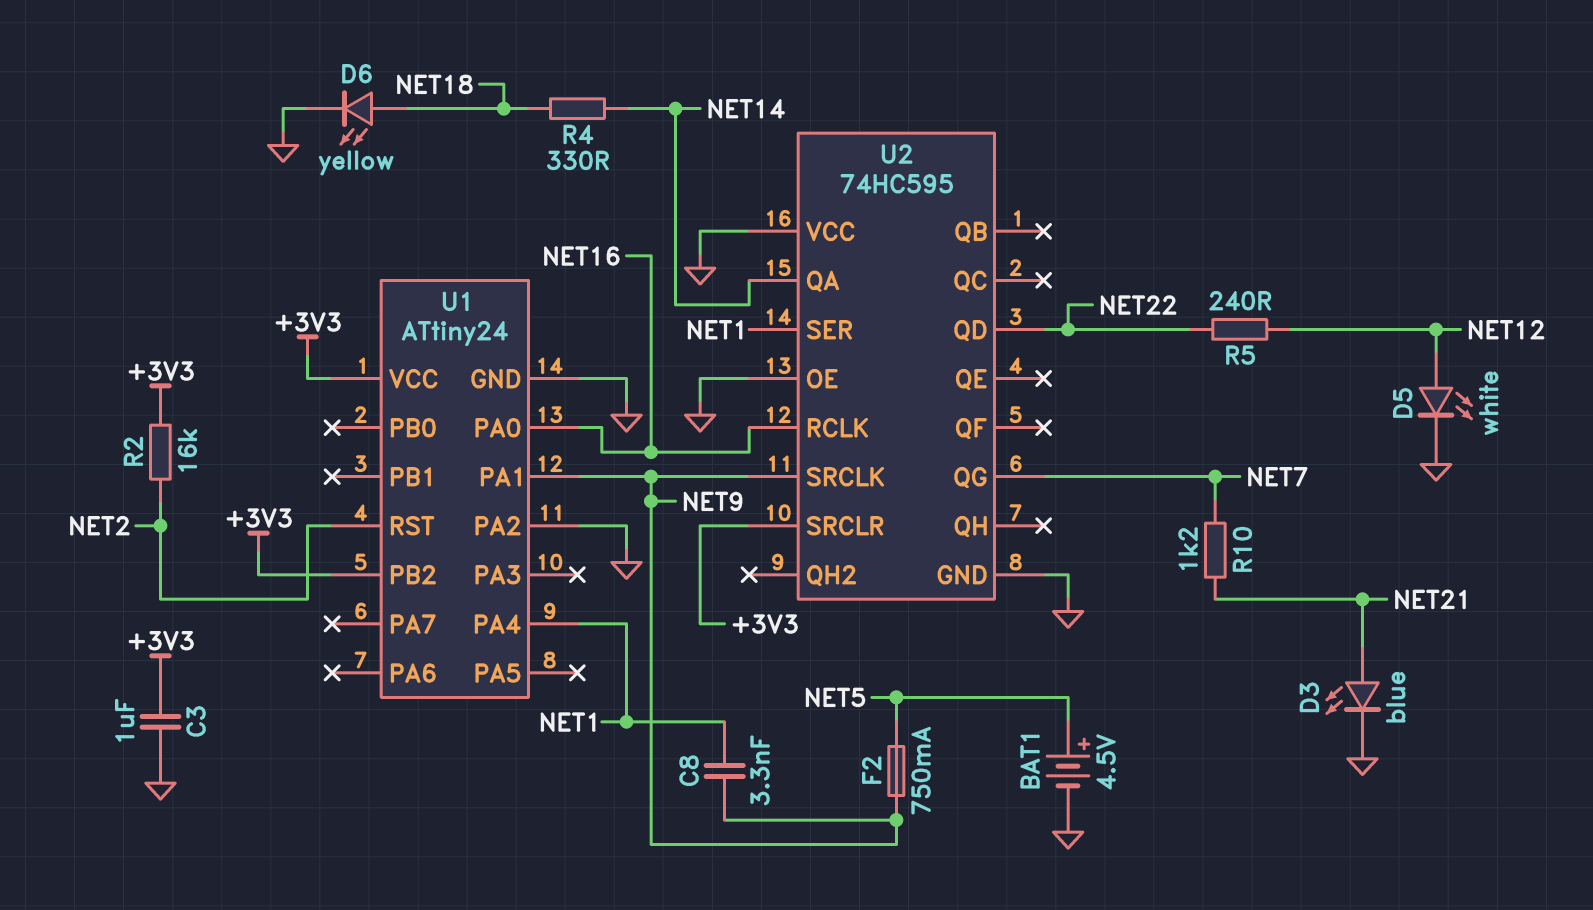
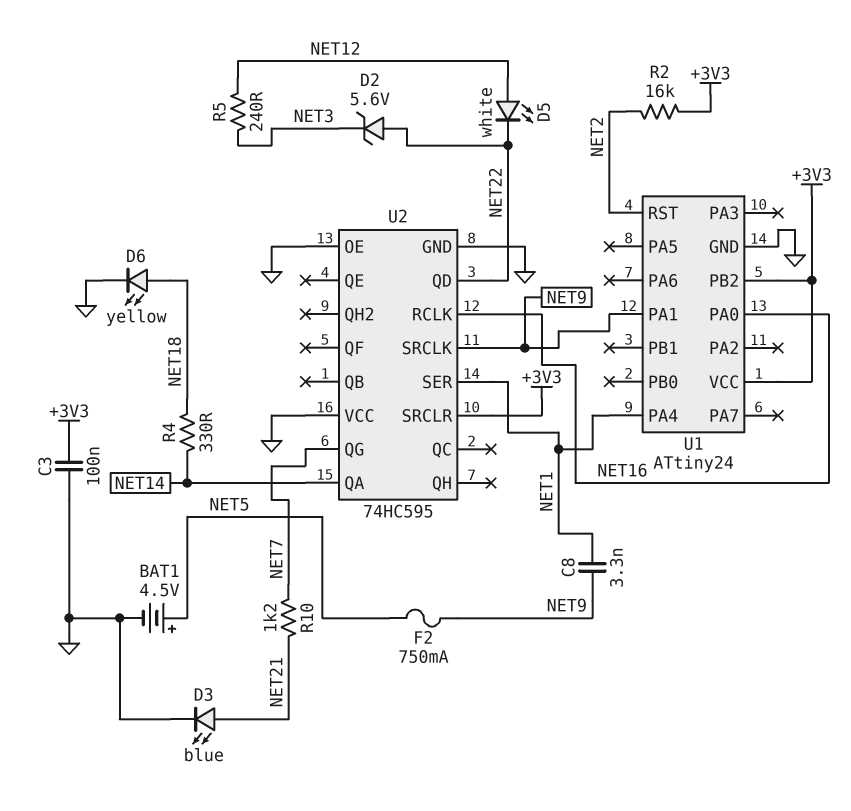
C3: 1uF (+3V3, GND) -> 100nF (+3V3, GND)
D2: none -> zener 5.6V (A NET22, K NET3)
D5: LED white (A NET12, K GND) -> LED white (A NET12, K NET22)
R5: 240 (NET12, NET22) -> 240 (NET3, NET12)
U1 pin PA2: GND -> none

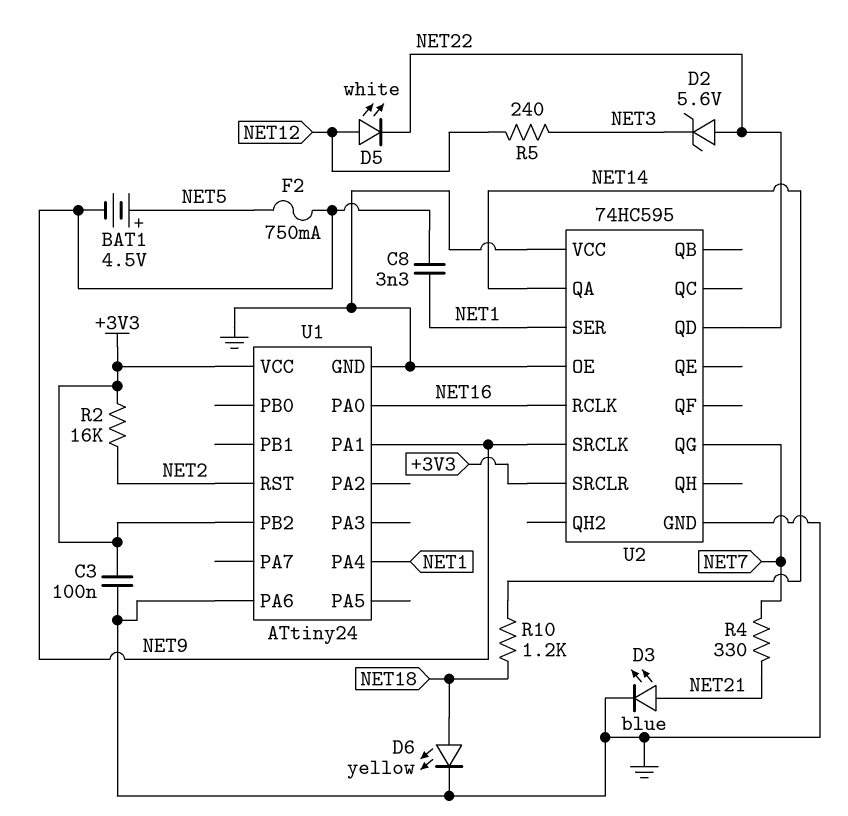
BAT1: 4.5V (plus NET5, minus GND) -> 4.5V (plus NET5, minus NET9)
R4: 330 (NET14, NET18) -> 330 (NET7, NET21)
R10: 1.2k (NET7, NET21) -> 1.2k (NET14, NET18)
U1 pin PA6: none -> GND

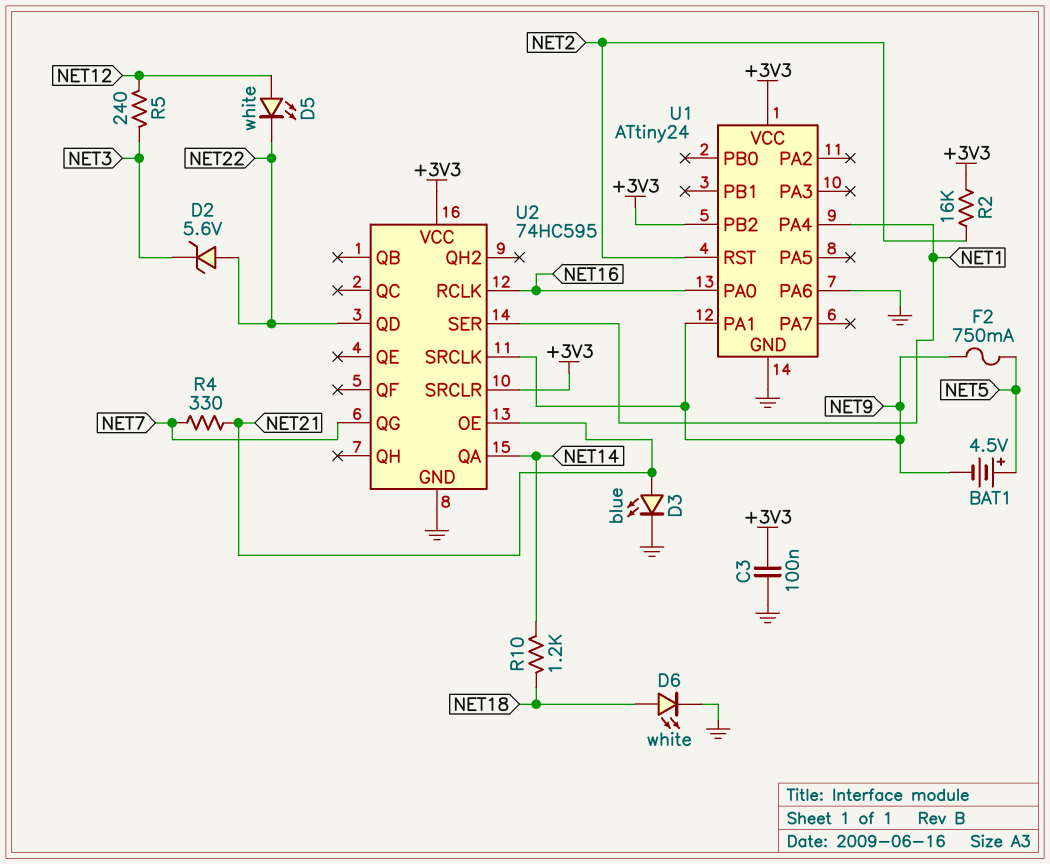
C8: 3.3nF (NET1, NET9) -> none
D6: LED yellow (A NET18, K GND) -> LED white (A NET18, K GND)
U2 pin OE: GND -> NET21
U2 pin VCC: GND -> +3V3

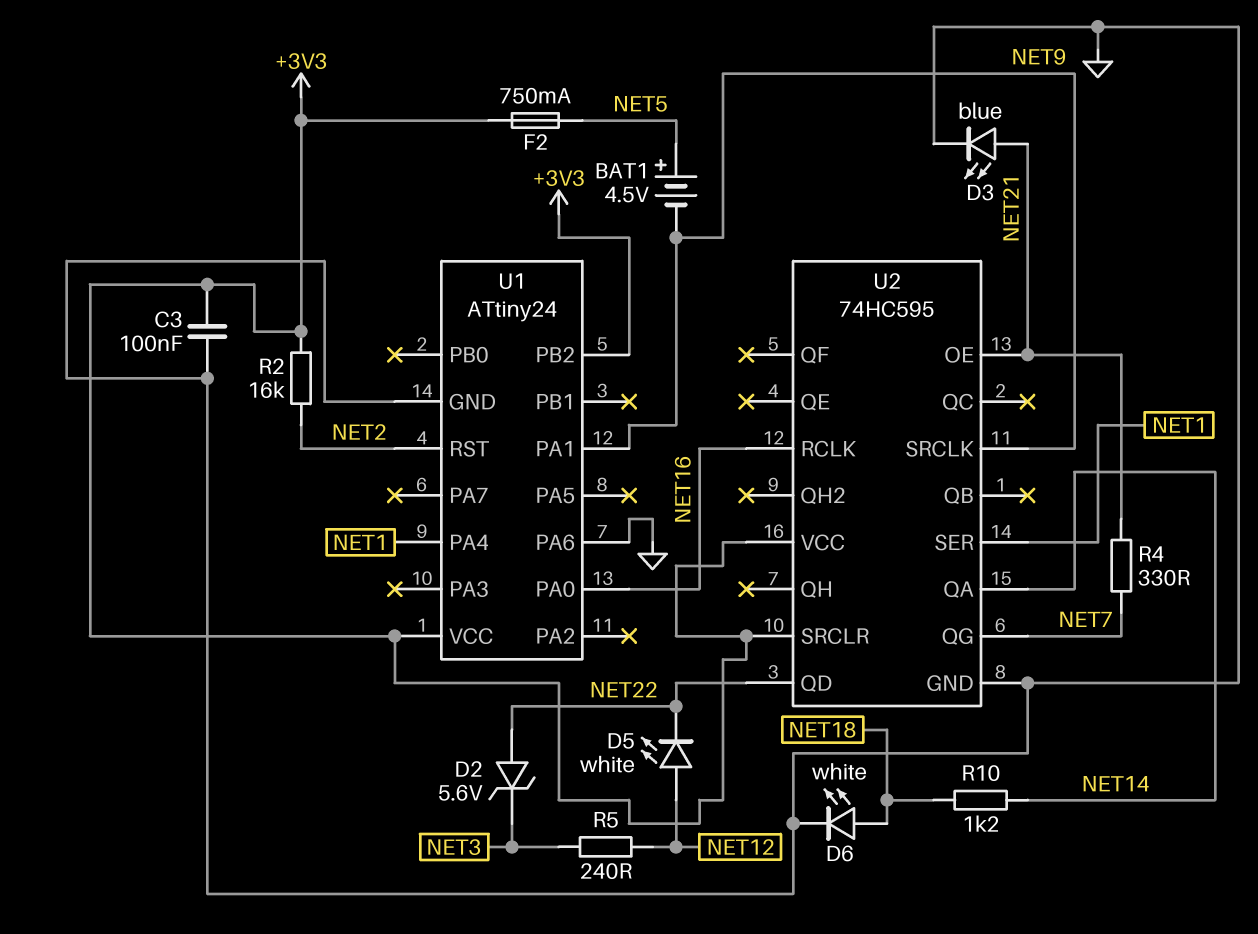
F2: 750mA (NET5, NET9) -> 750mA (+3V3, NET5)

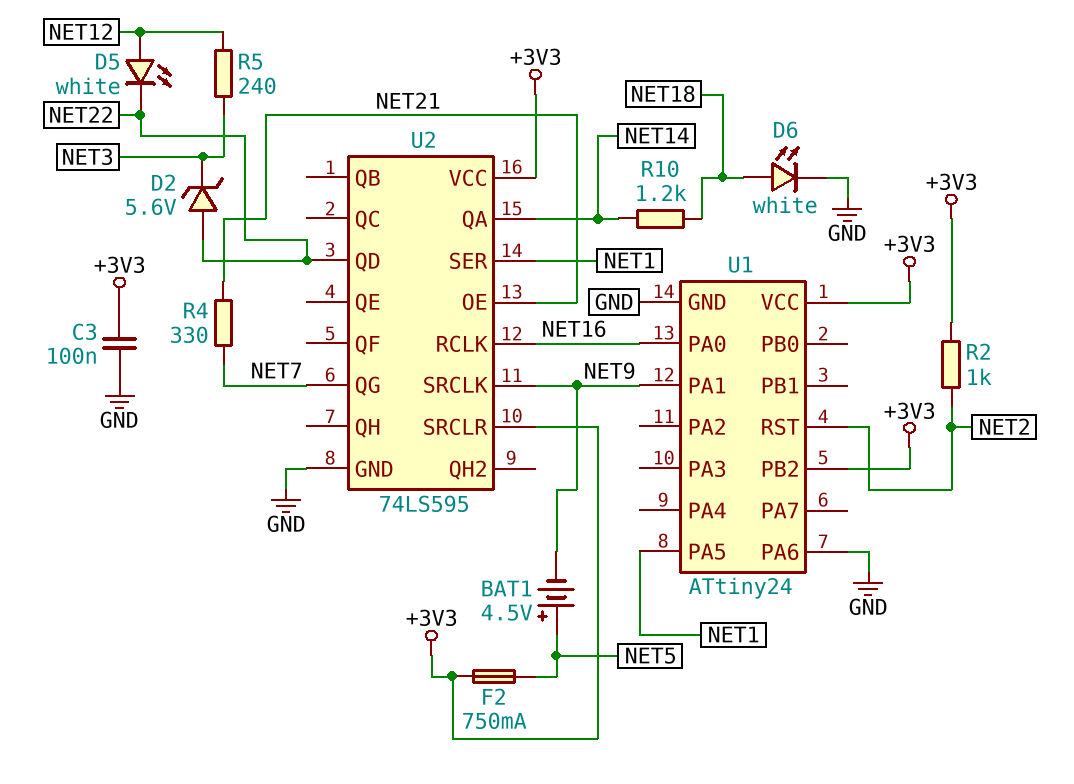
D3: LED blue (A NET21, K GND) -> none
R2: 16k (+3V3, NET2) -> 1k (+3V3, NET2)
U1 pin PA4: NET1 -> none
U1 pin PA5: none -> NET1
U2: 74HC595 -> 74LS595

